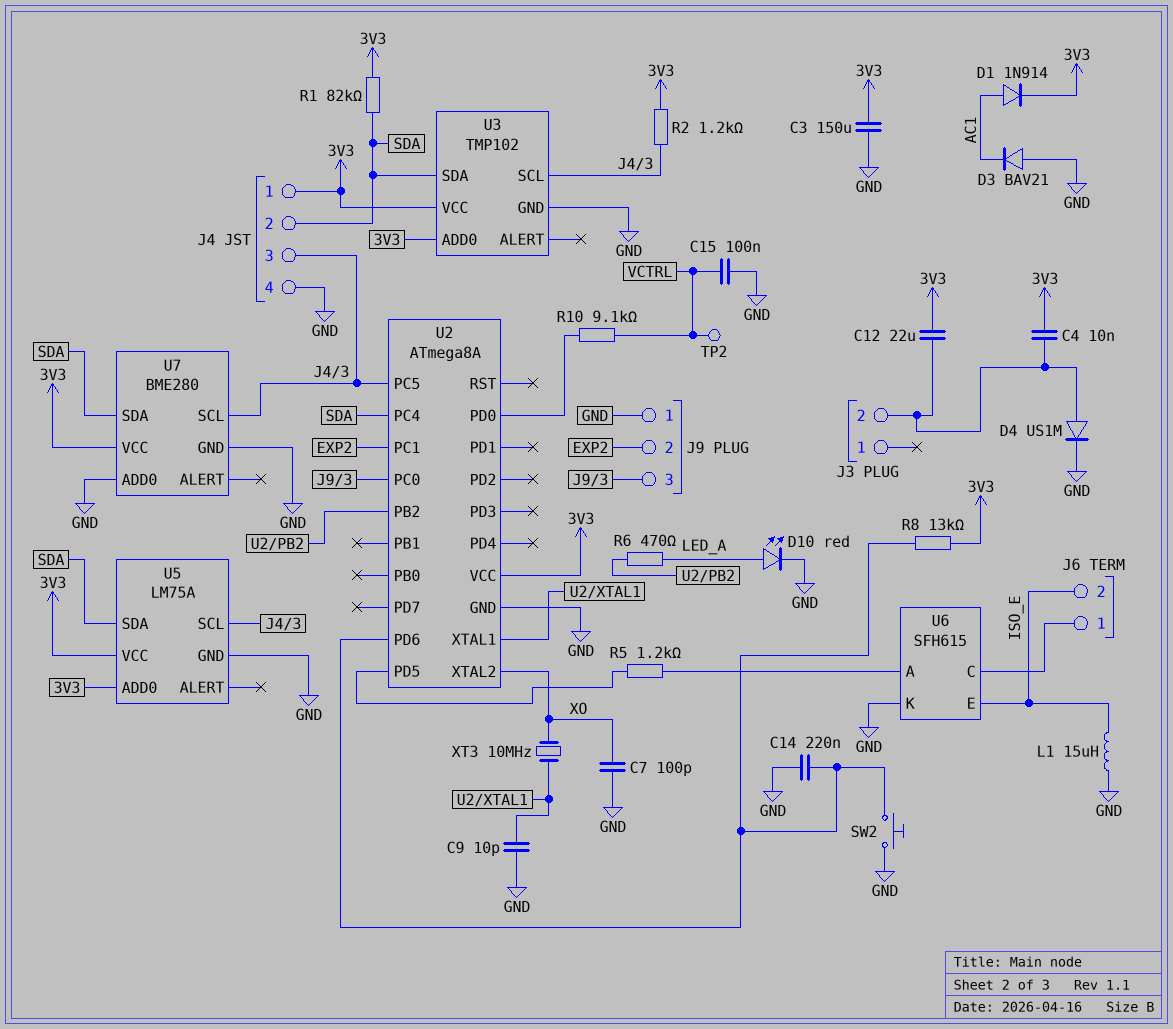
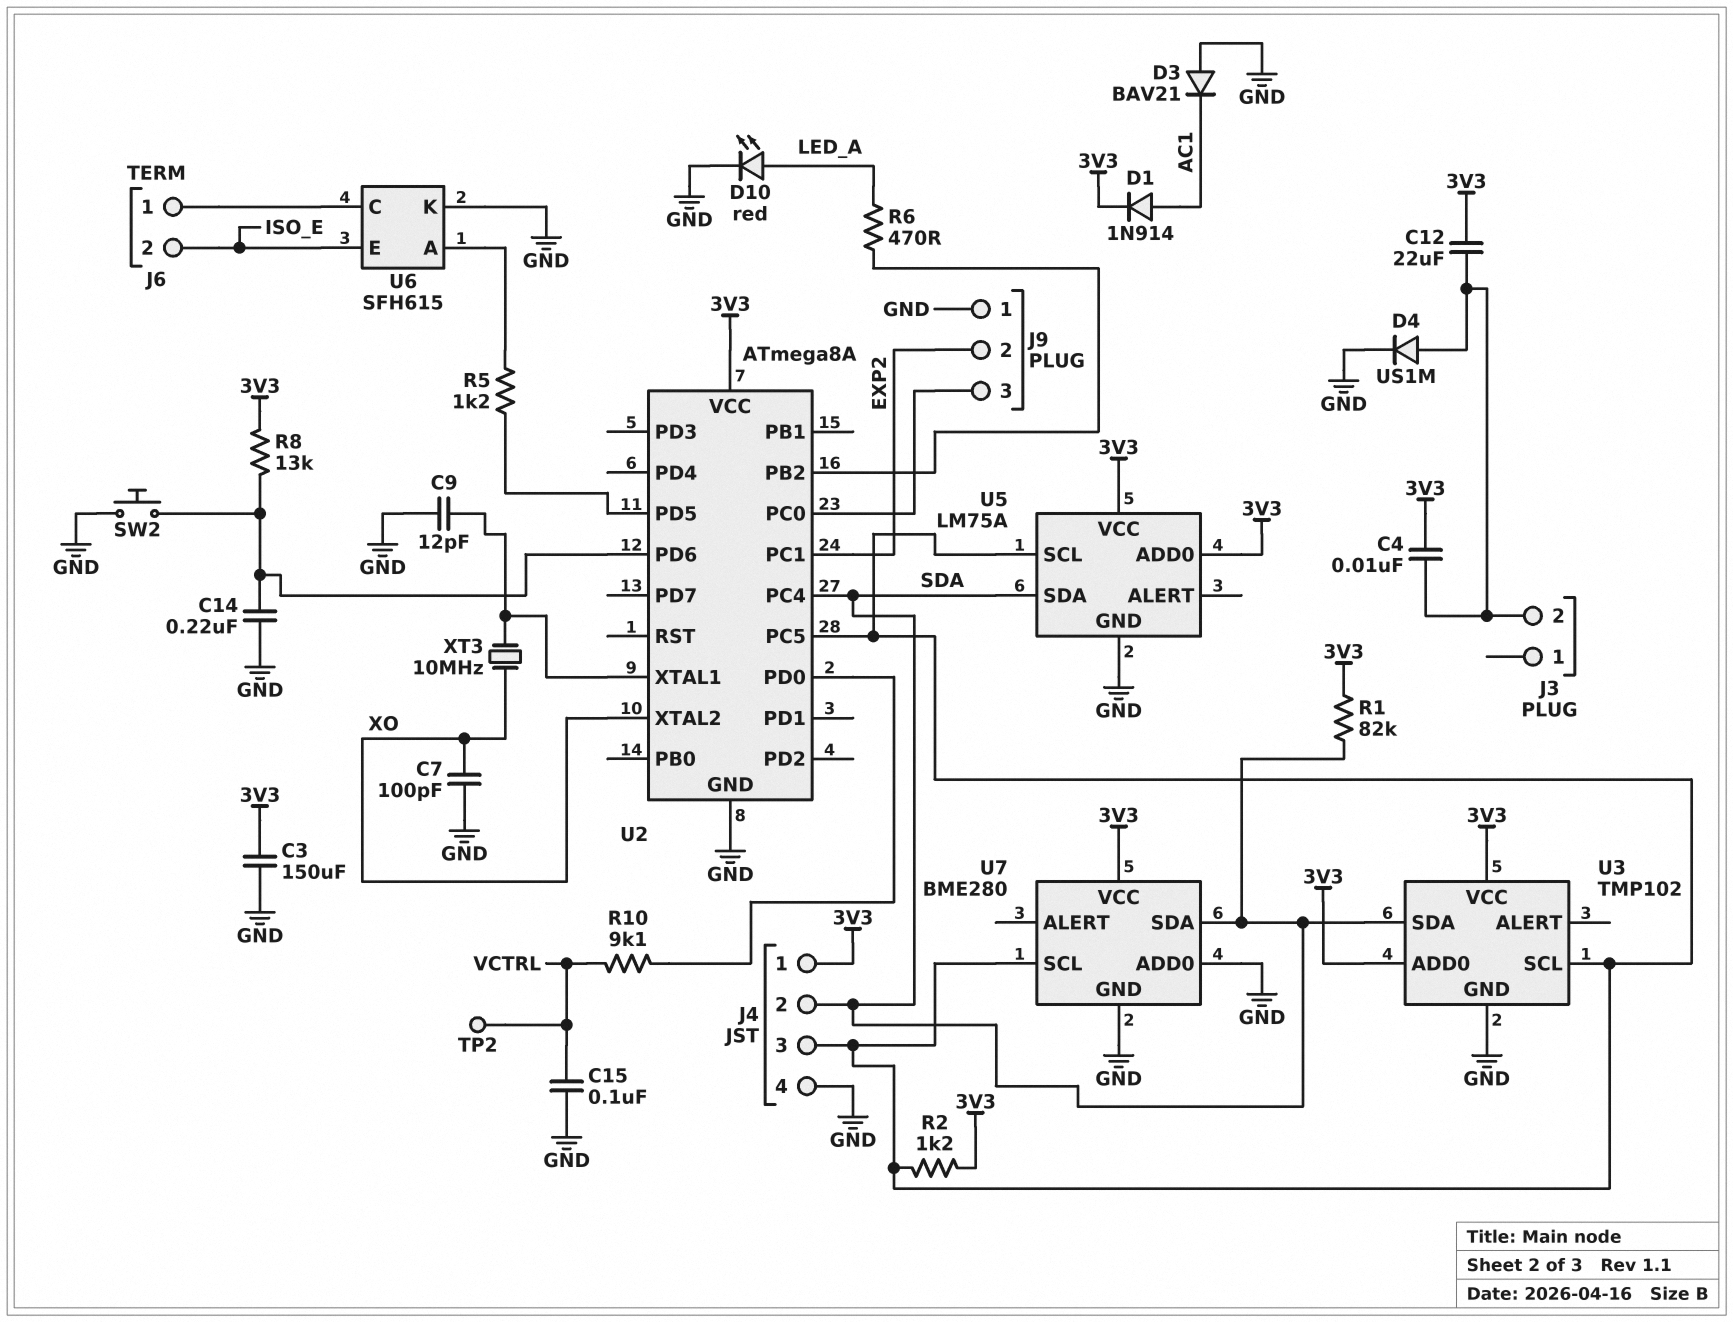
C9: 10pF (GND, U2/XTAL1) -> 12pF (GND, U2/XTAL1)
L1: 15uH (GND, ISO_E) -> none

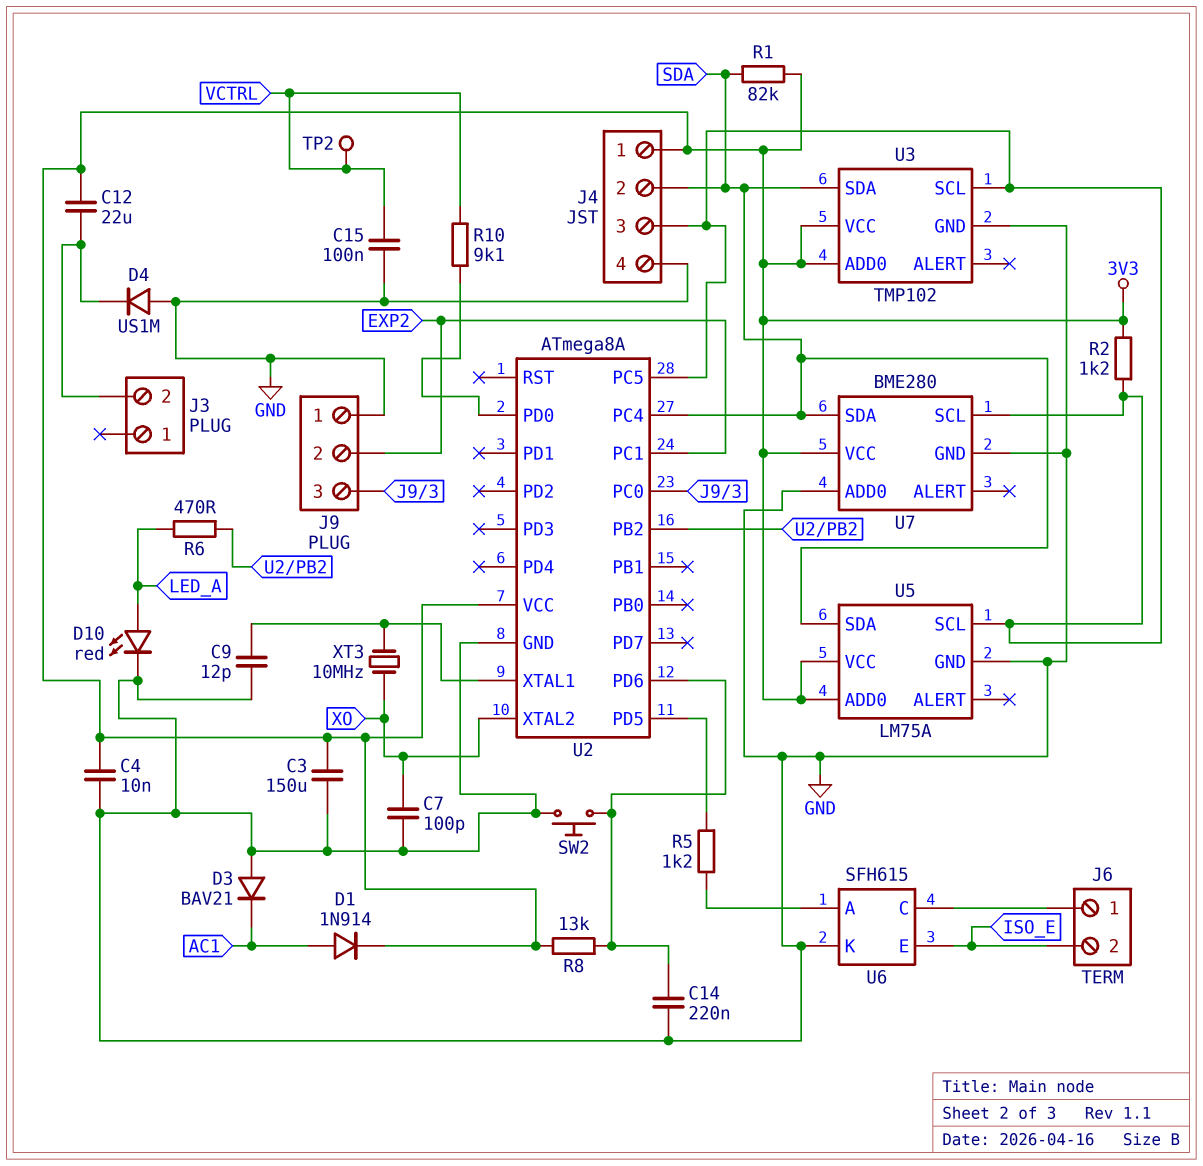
C4: 10nF (3V3, J3/2) -> 10nF (3V3, GND)
D4: diode US1M (A J3/2, K GND) -> diode US1M (A GND, K J3/2)

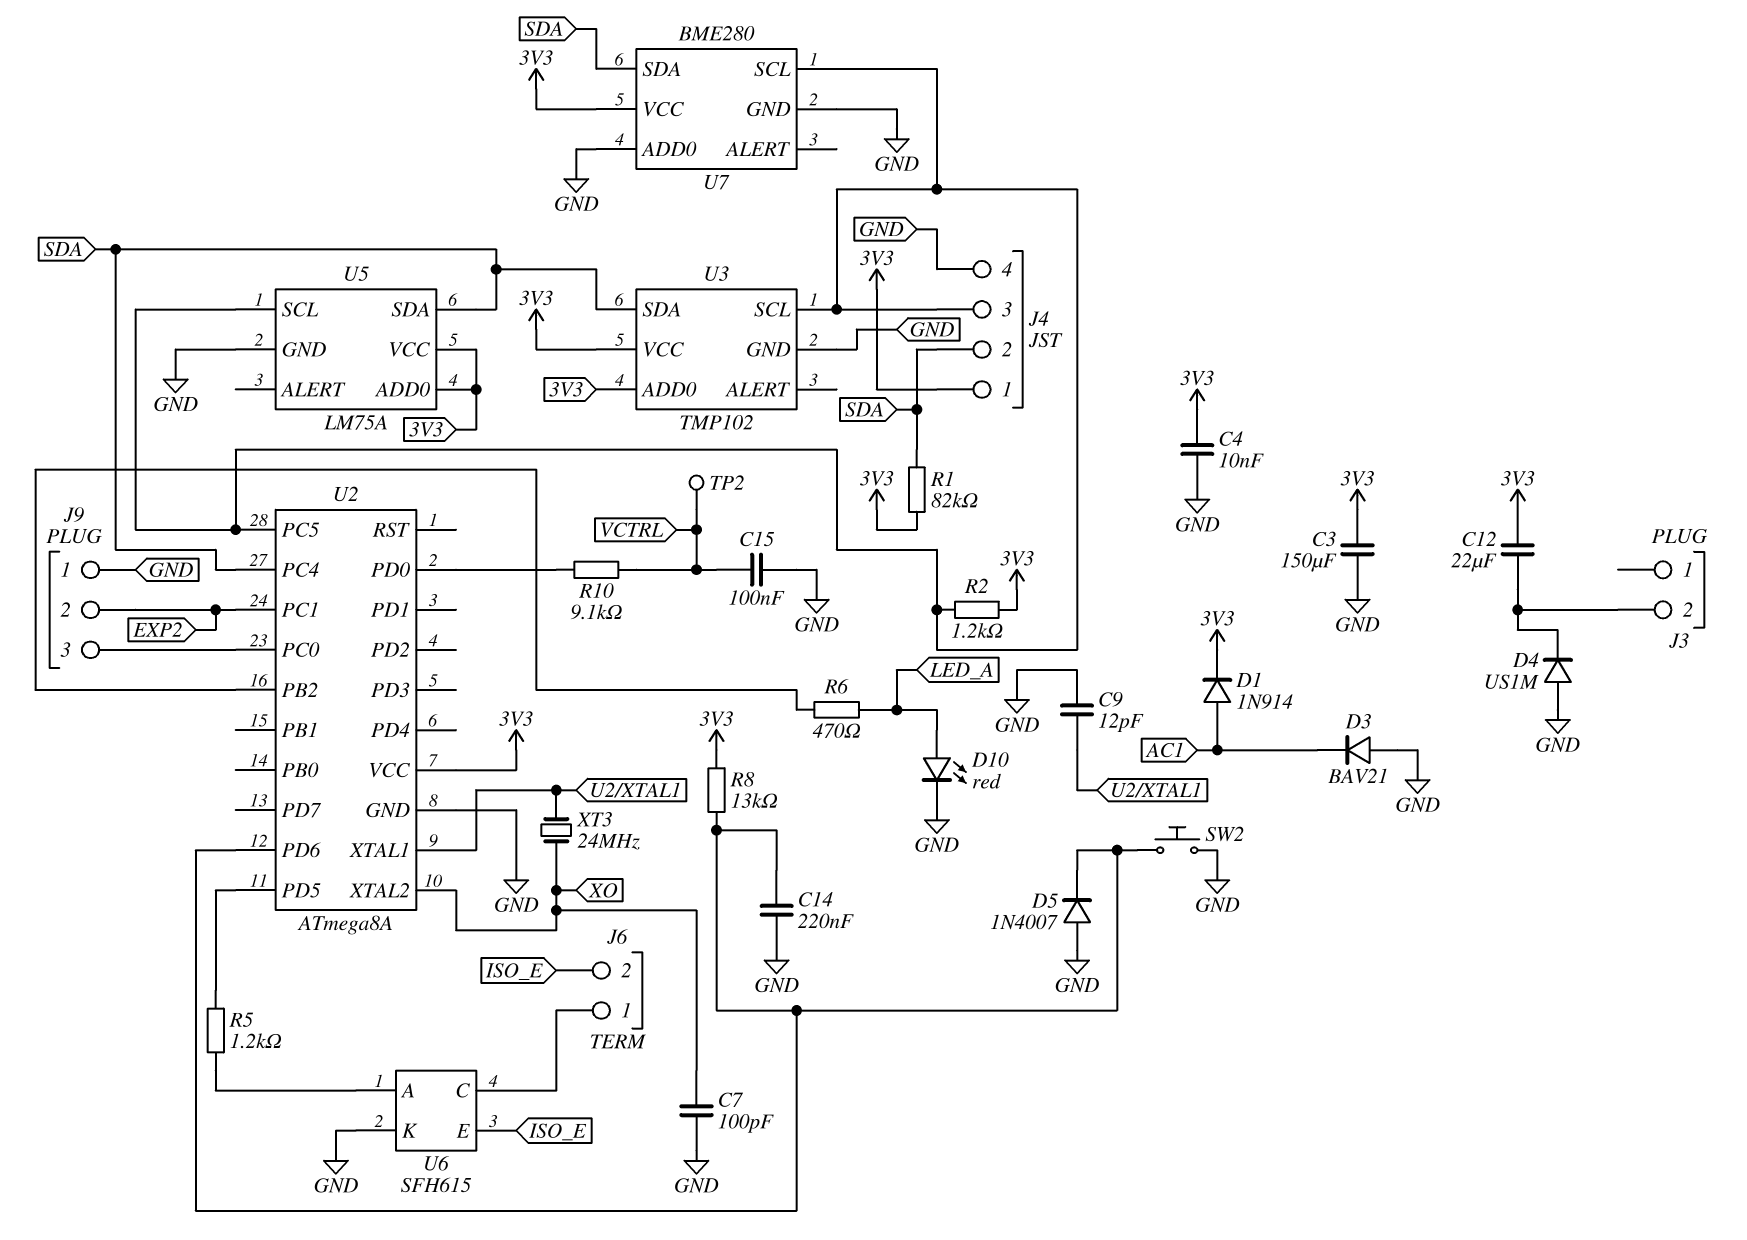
D5: none -> diode 1N4007 (A GND, K U2/PD6)
XT3: 10MHz (U2/XTAL1, XO) -> 24MHz (U2/XTAL1, XO)

